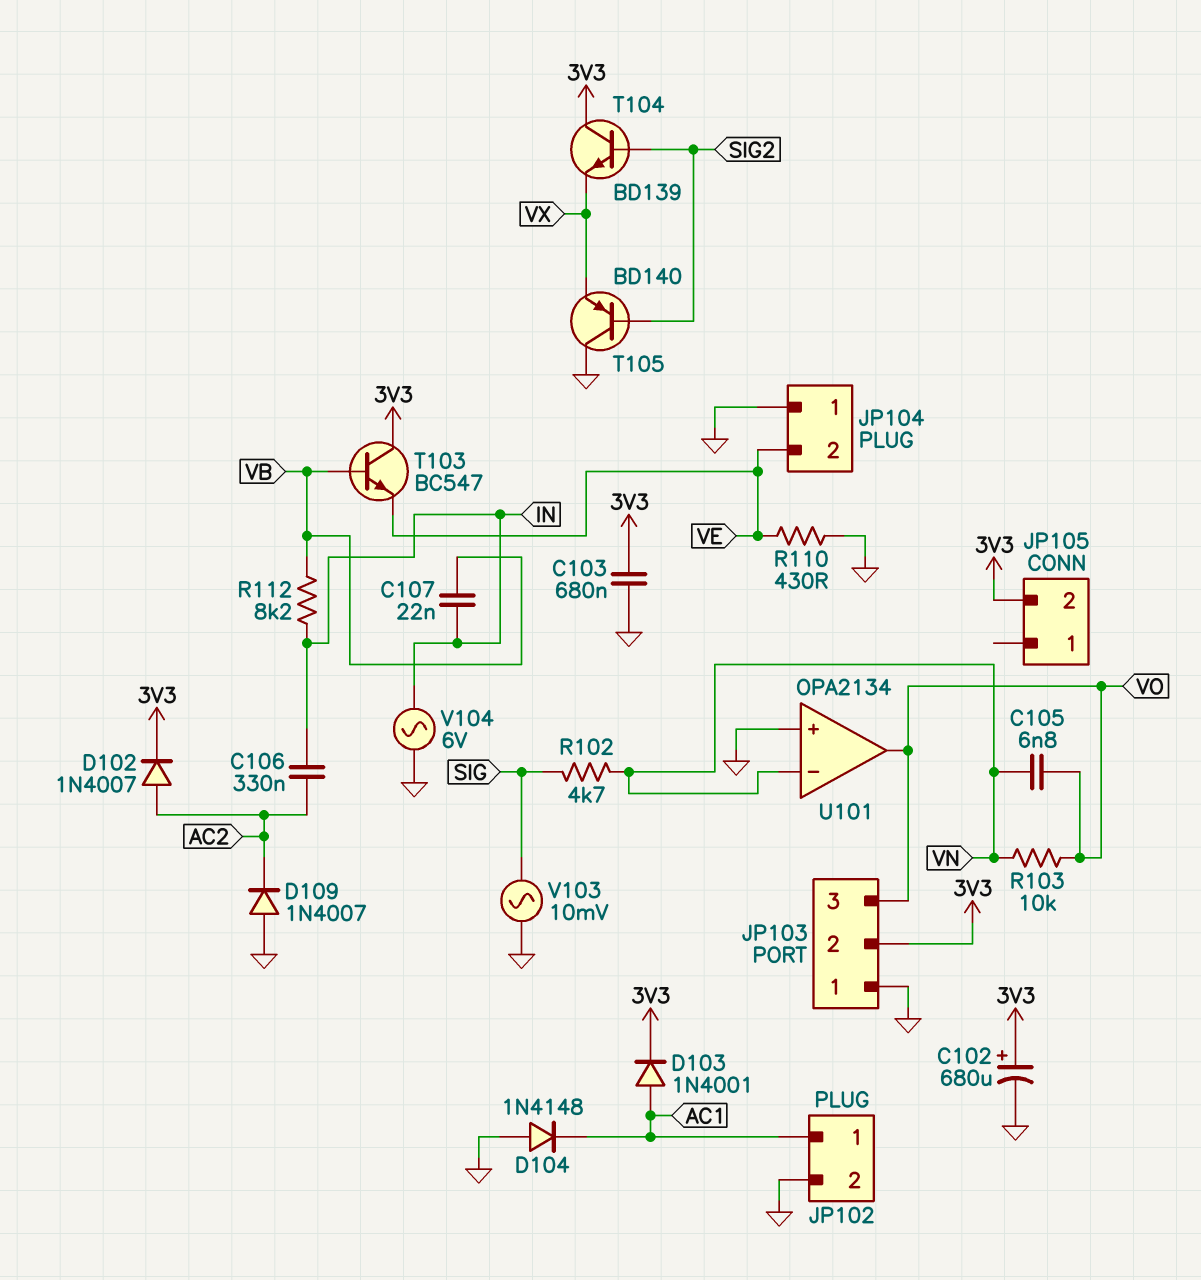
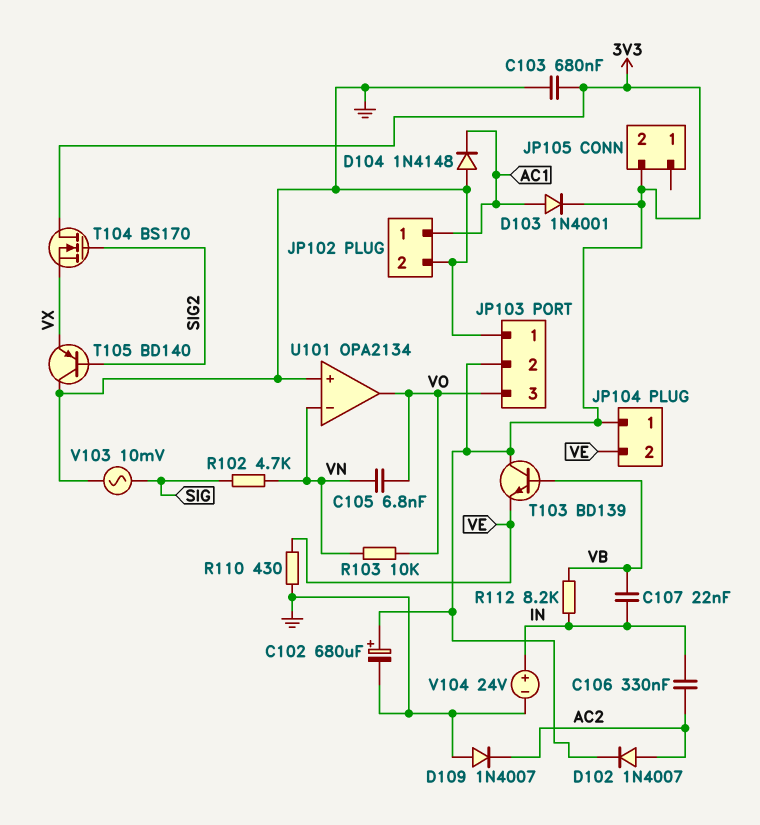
JP104 pin 1: GND -> 3V3
T103: NPN BC547 (B VB, C 3V3, E VE) -> NPN BD139 (B VB, C 3V3, E VE)
T104: NPN BD139 (B SIG2, C 3V3, E VX) -> NMOS BS170 (G SIG2, D 3V3, S VX)
V104: AC 6V (GND, IN) -> 24V (plus IN, minus GND)

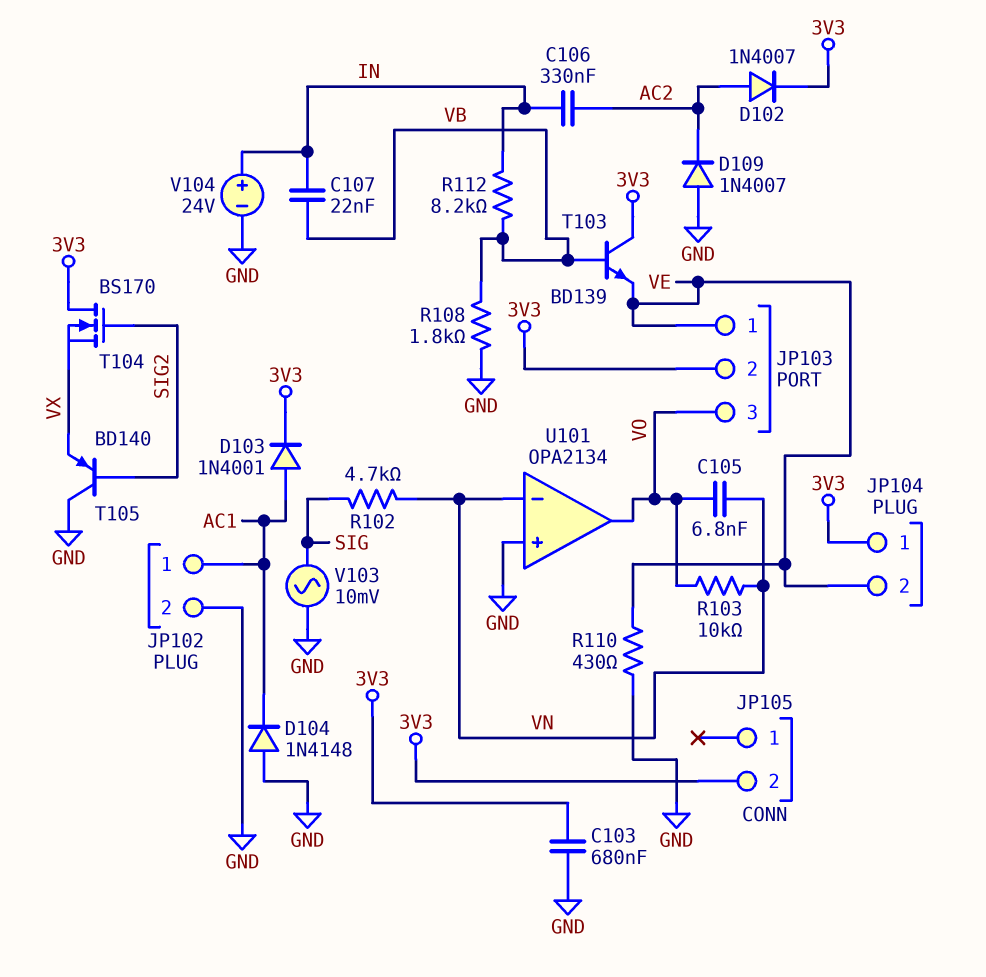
C102: 680uF (plus 3V3, minus GND) -> none
JP103 pin 1: GND -> VE
R108: none -> 1.8k (GND, VB)

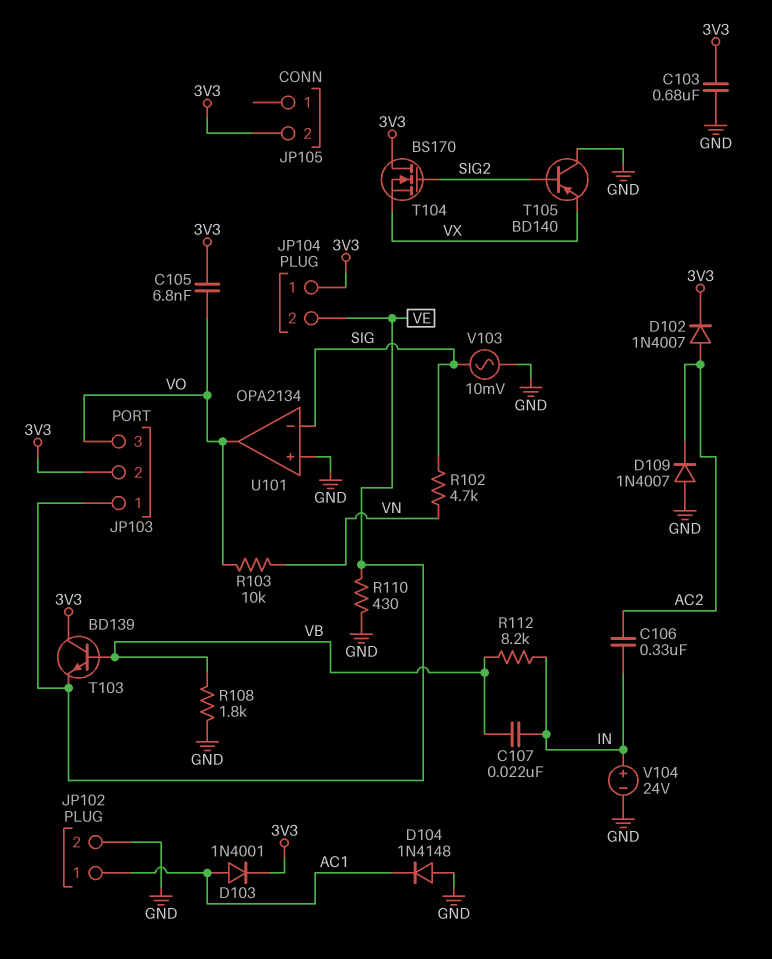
C105: 6.8nF (VN, VO) -> 6.8nF (3V3, VO)
U101 pin in-: VN -> SIG

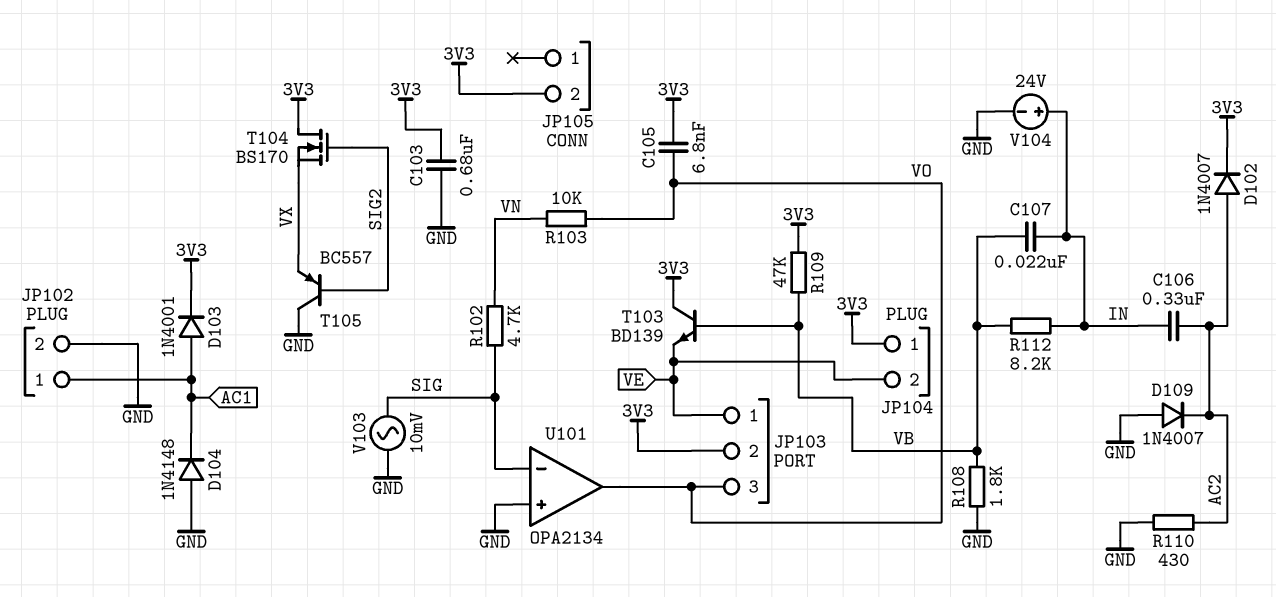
R109: none -> 47k (3V3, VB)
R110: 430 (GND, VE) -> 430 (AC2, GND)
T105: PNP BD140 (B SIG2, C GND, E VX) -> PNP BC557 (B SIG2, C GND, E VX)

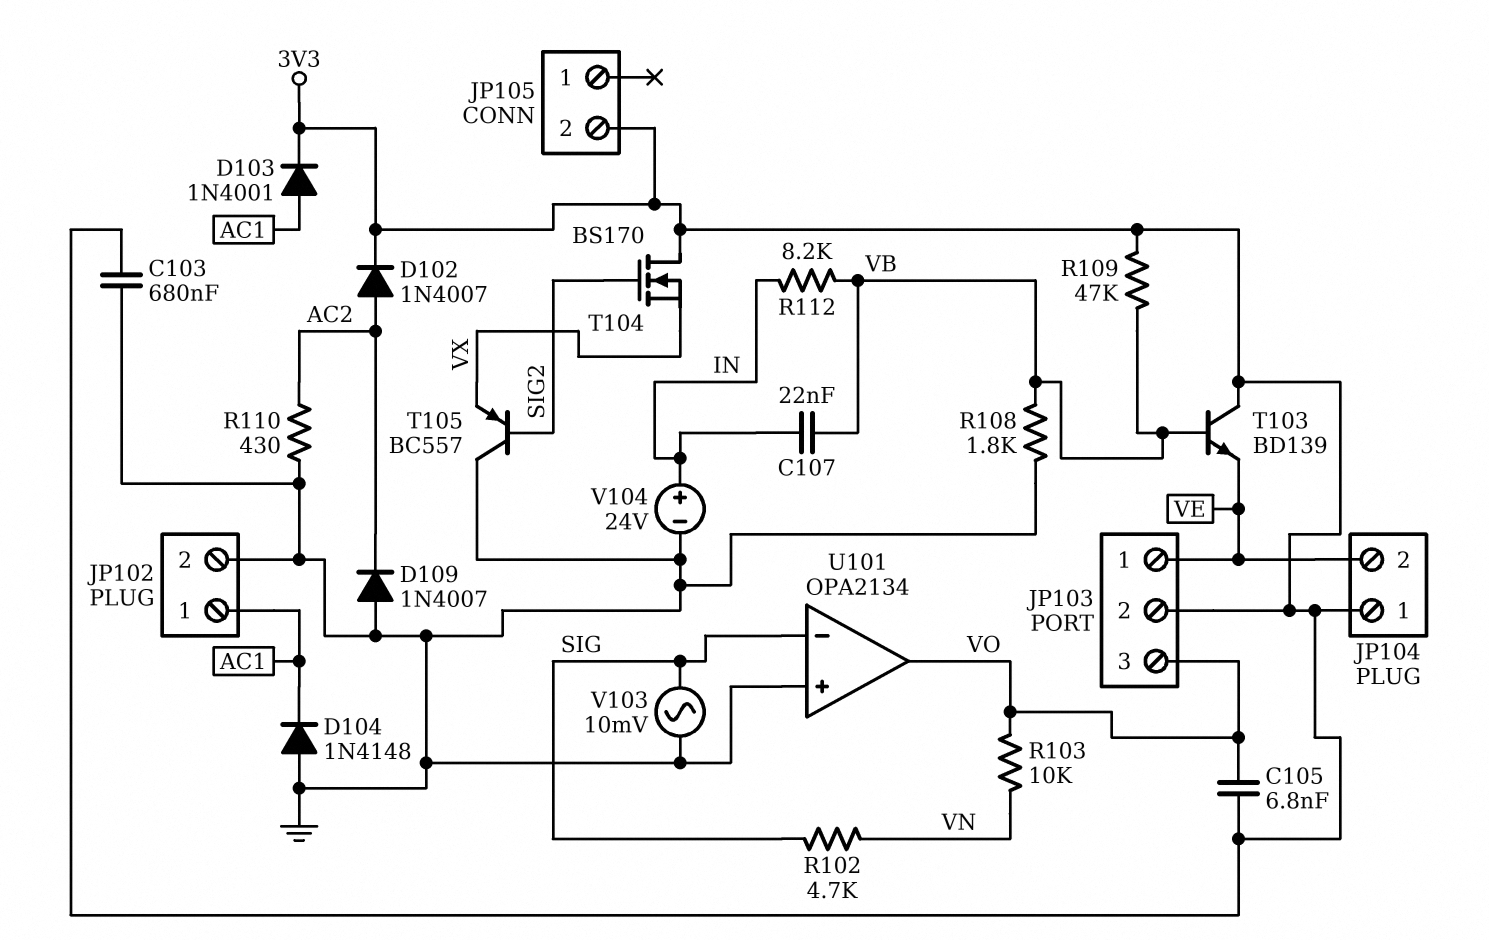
C106: 330nF (AC2, IN) -> none

